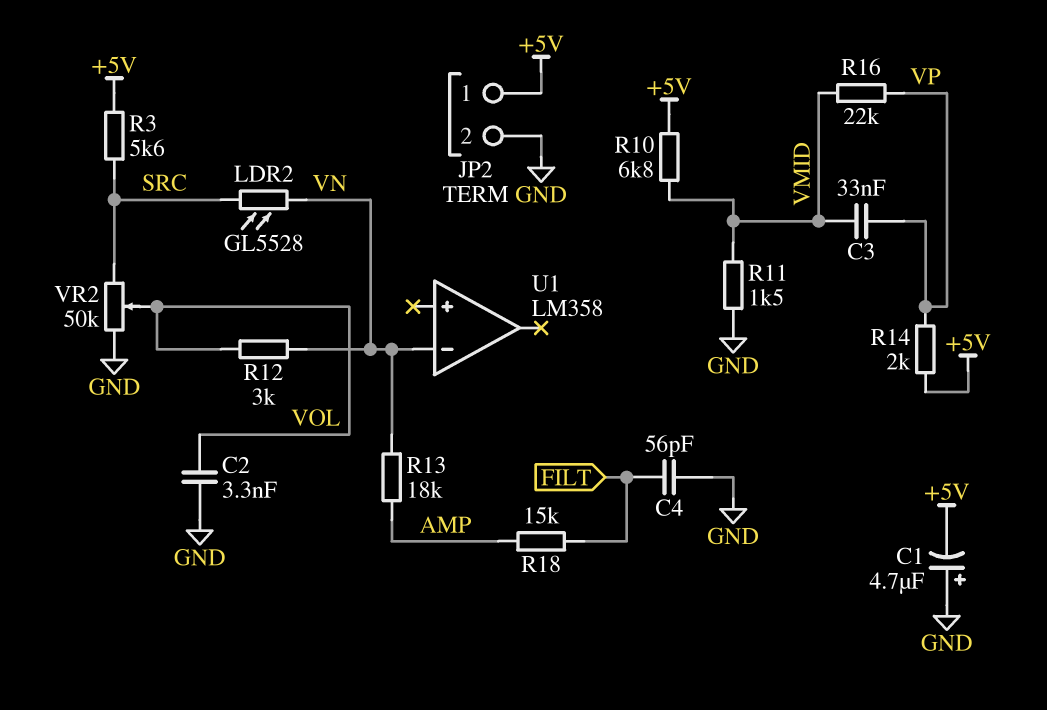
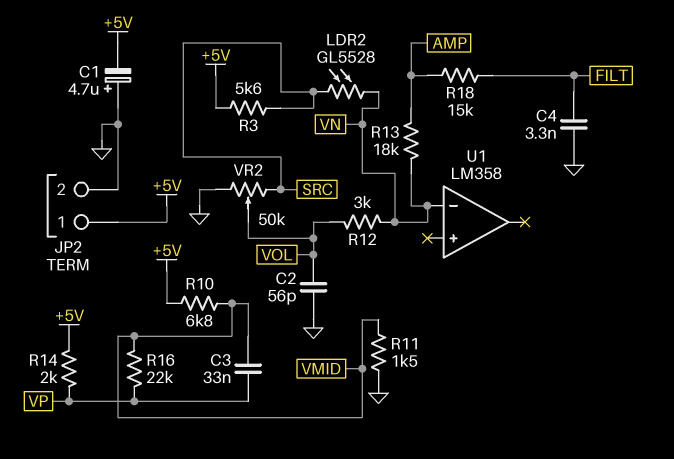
C2: 3.3nF (GND, VOL) -> 56pF (GND, VOL)
C4: 56pF (FILT, GND) -> 3.3nF (FILT, GND)

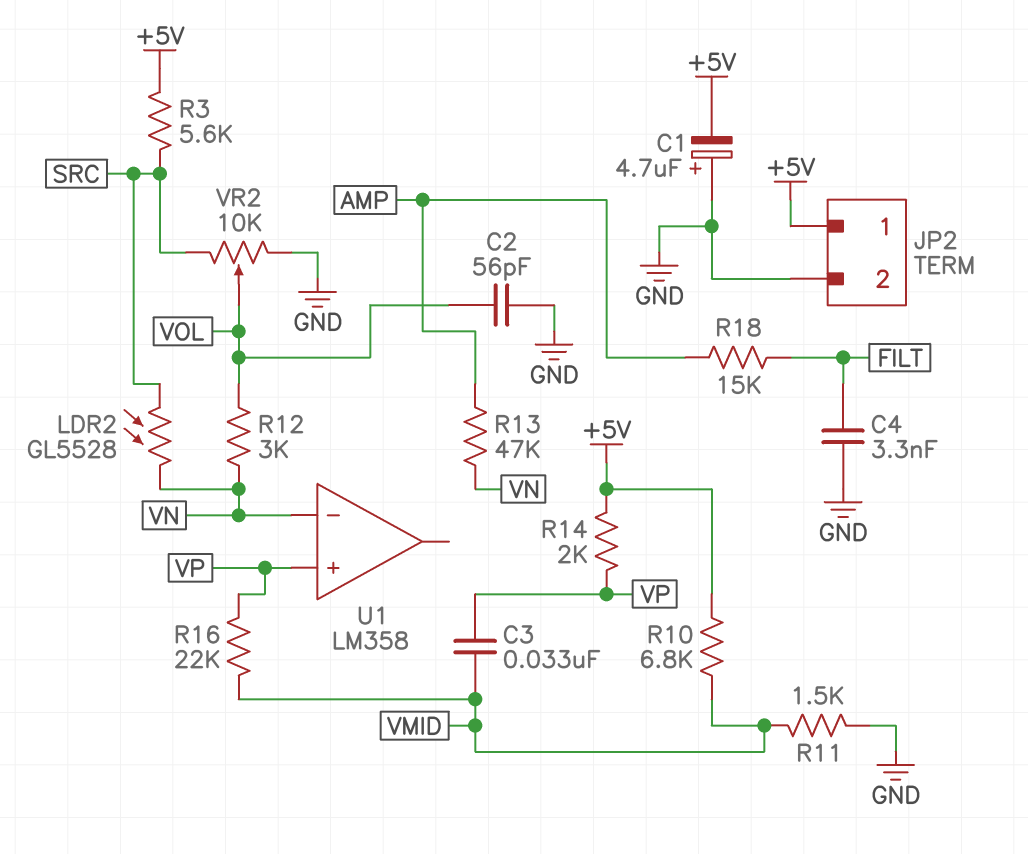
R13: 18k (AMP, VN) -> 47k (AMP, VN)
U1 pin in+: none -> VP
VR2: 50k (GND, SRC, wiper VOL) -> 10k (GND, SRC, wiper VOL)

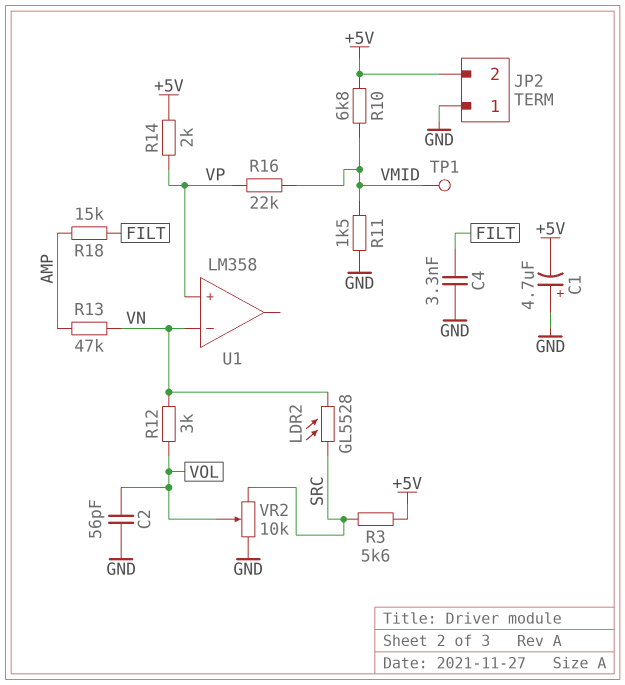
C3: 33nF (VMID, VP) -> none
JP2 pin 1: +5V -> GND
JP2 pin 2: GND -> +5V
TP1: none -> test point (VMID)

